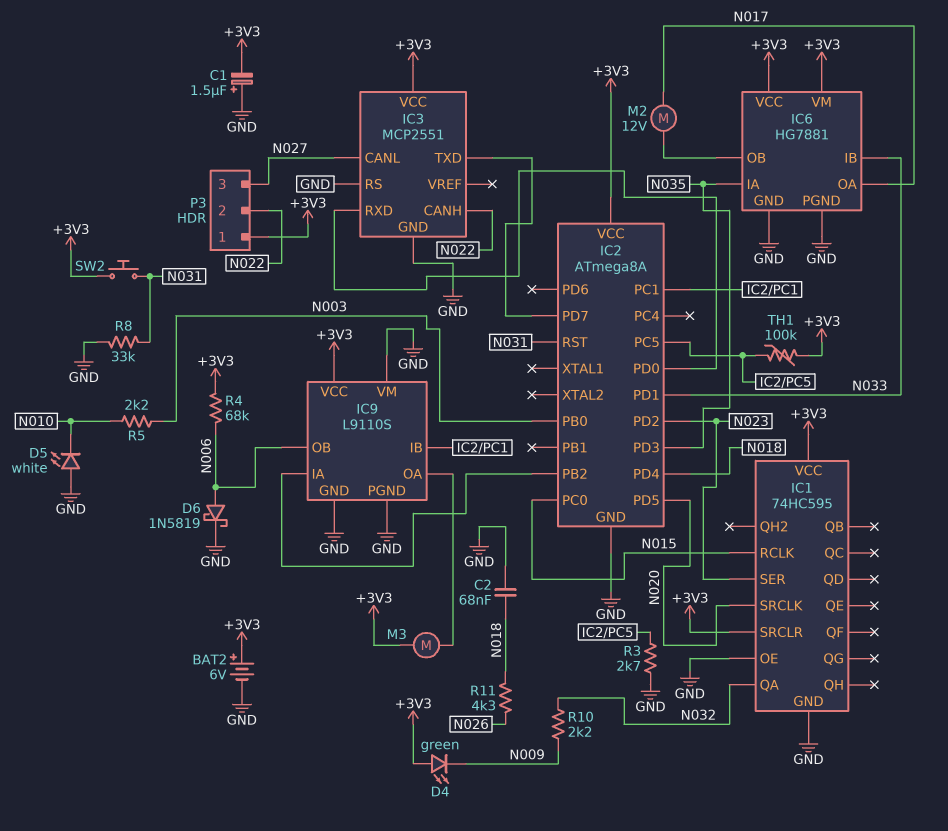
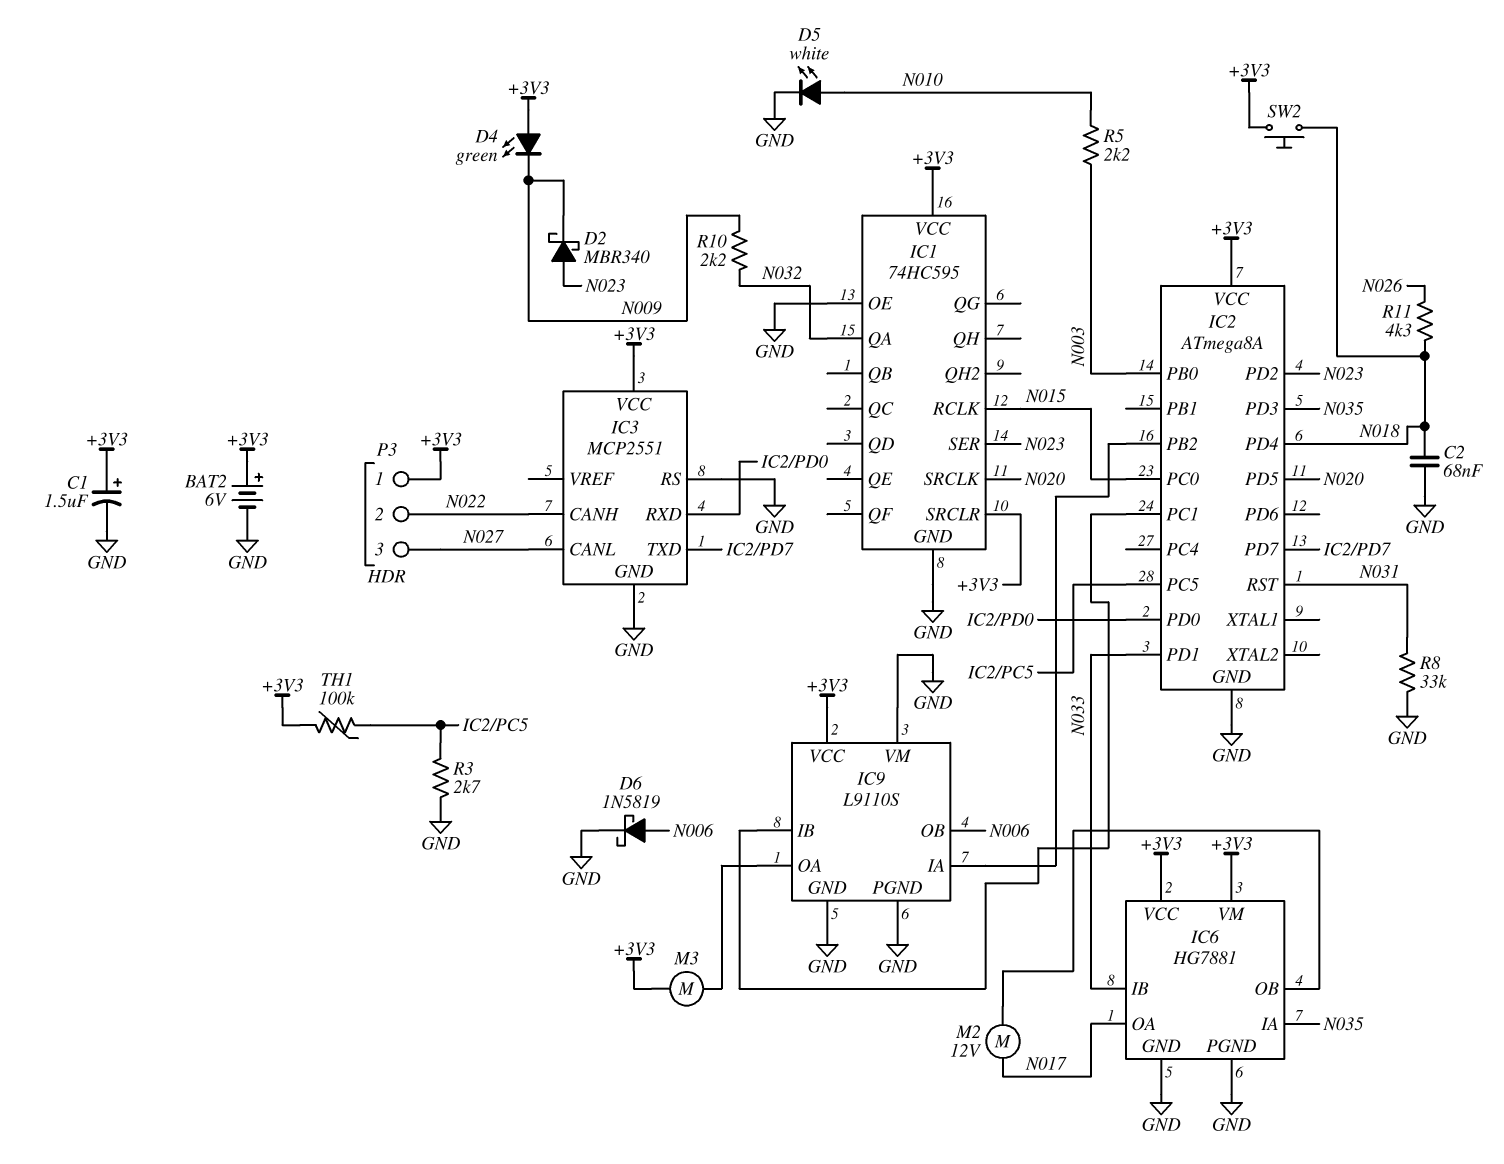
C1: 1.5uF (plus GND, minus +3V3) -> 1.5uF (plus +3V3, minus GND)
D2: none -> schottky MBR340 (A N023, K N009)
D5: LED white (A GND, K N010) -> LED white (A N010, K GND)
R4: 68k (+3V3, N006) -> none
SW2: button (+3V3, N031) -> button (+3V3, N018)

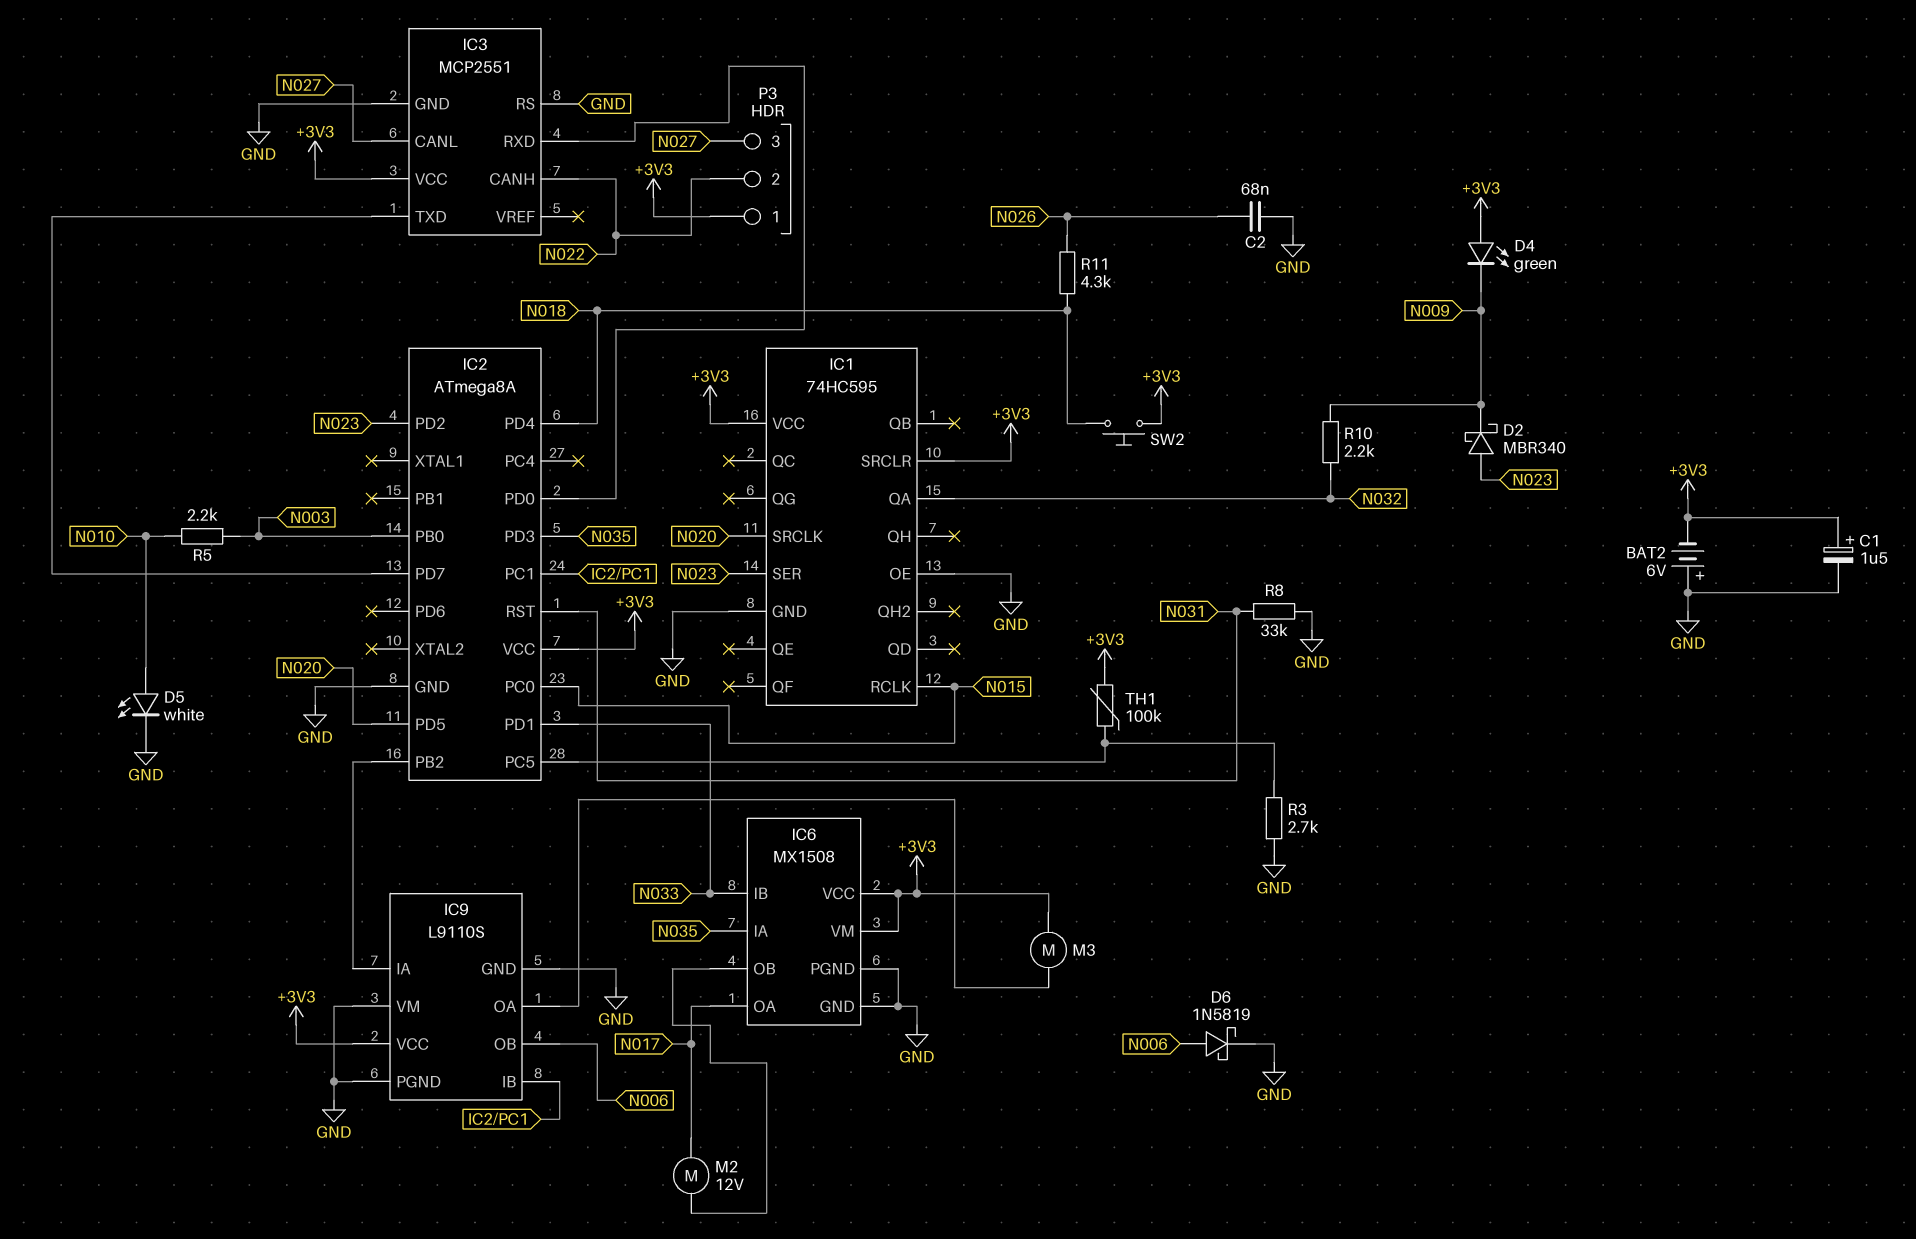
BAT2: 6V (plus +3V3, minus GND) -> 6V (plus GND, minus +3V3)
C2: 68nF (GND, N018) -> 68nF (GND, N026)
IC6: HG7881 -> MX1508

